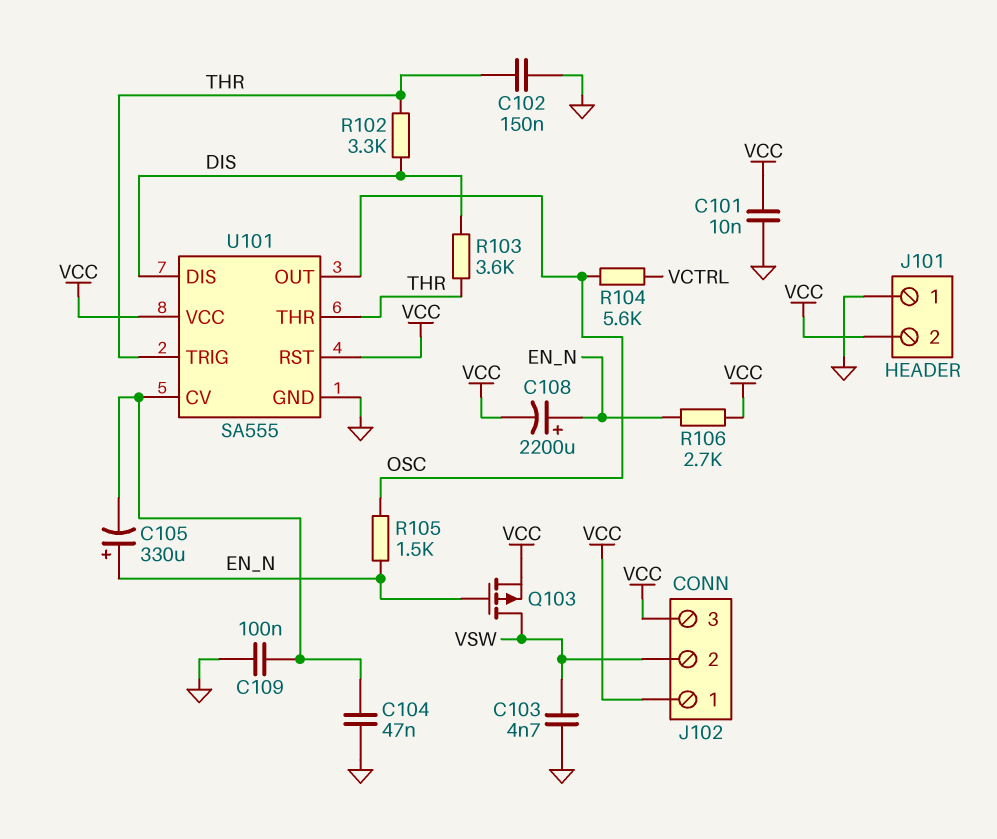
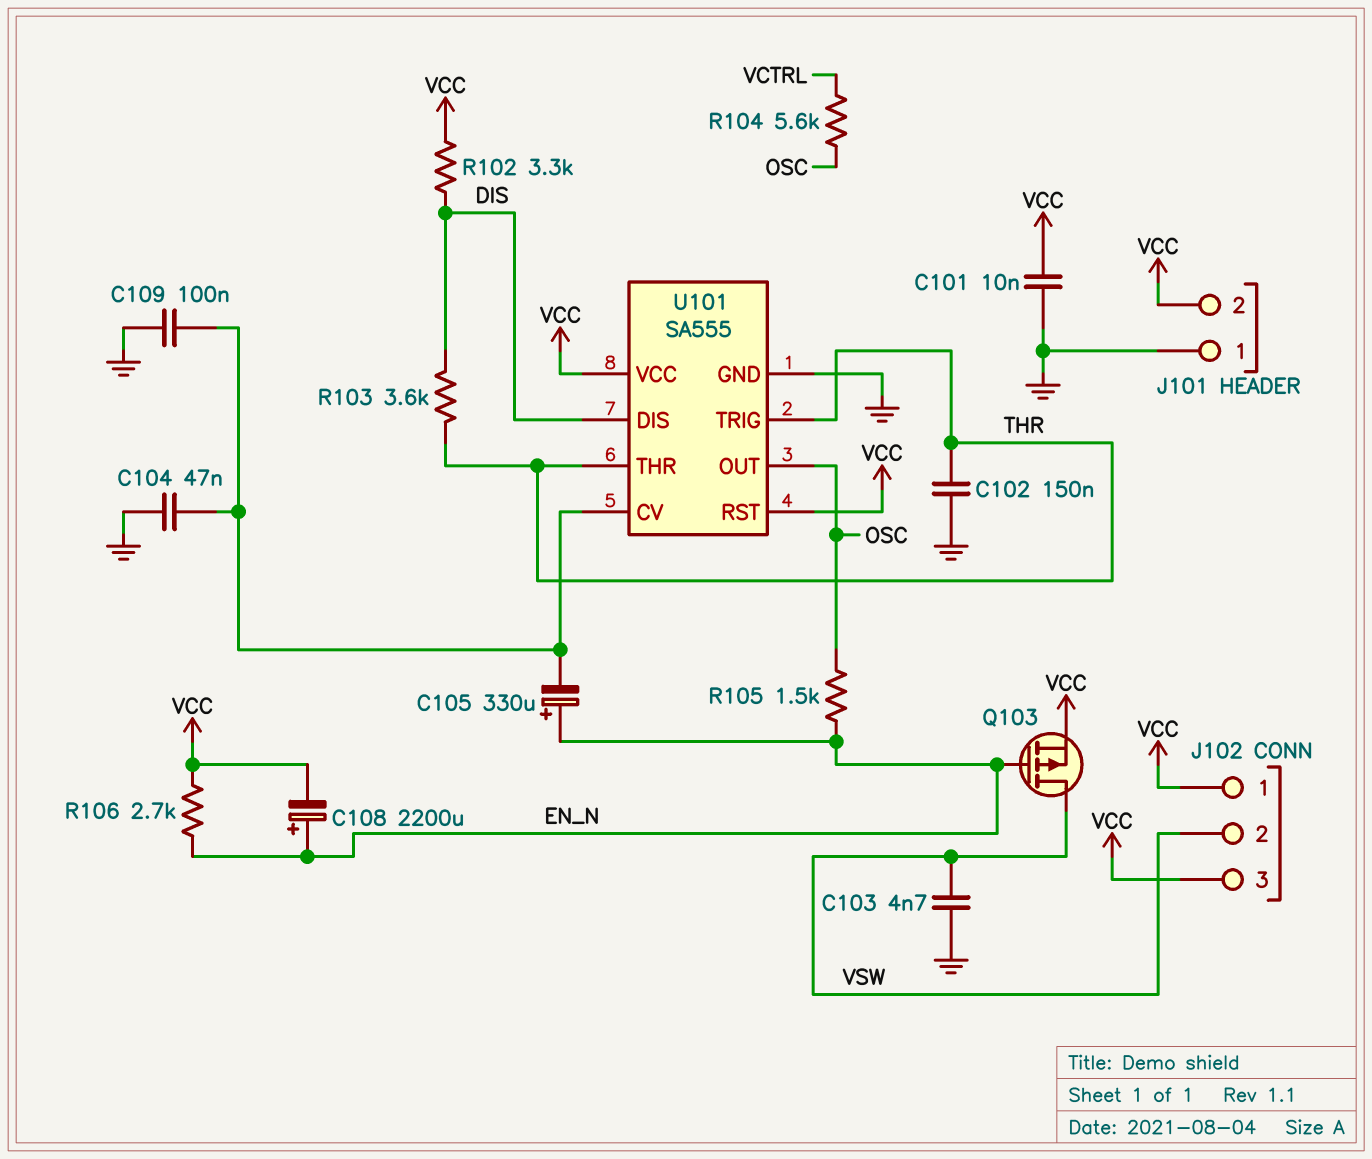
R102: 3.3k (DIS, THR) -> 3.3k (DIS, VCC)

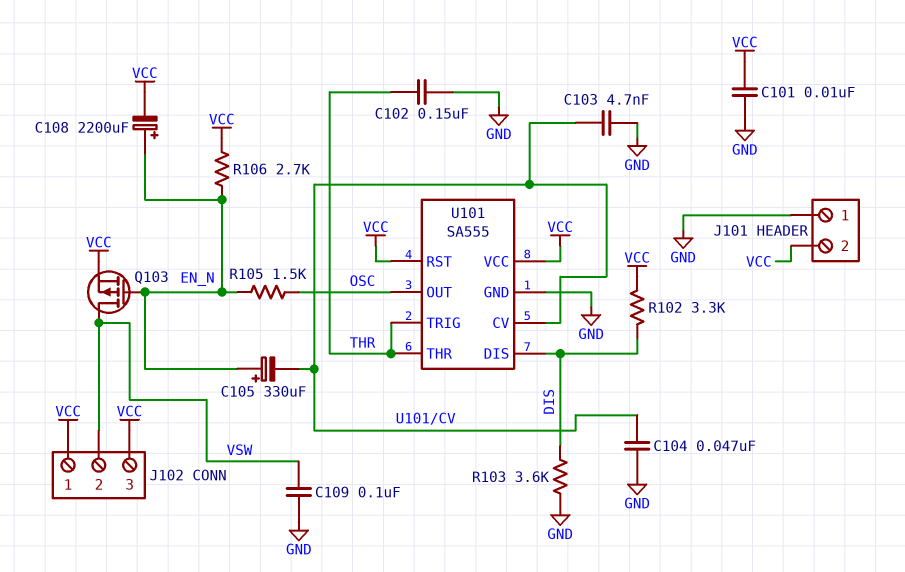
C103: 4.7nF (GND, VSW) -> 4.7nF (GND, U101/CV)
C109: 100nF (GND, U101/CV) -> 100nF (GND, VSW)
R103: 3.6k (DIS, THR) -> 3.6k (DIS, GND)
R104: 5.6k (OSC, VCTRL) -> none

